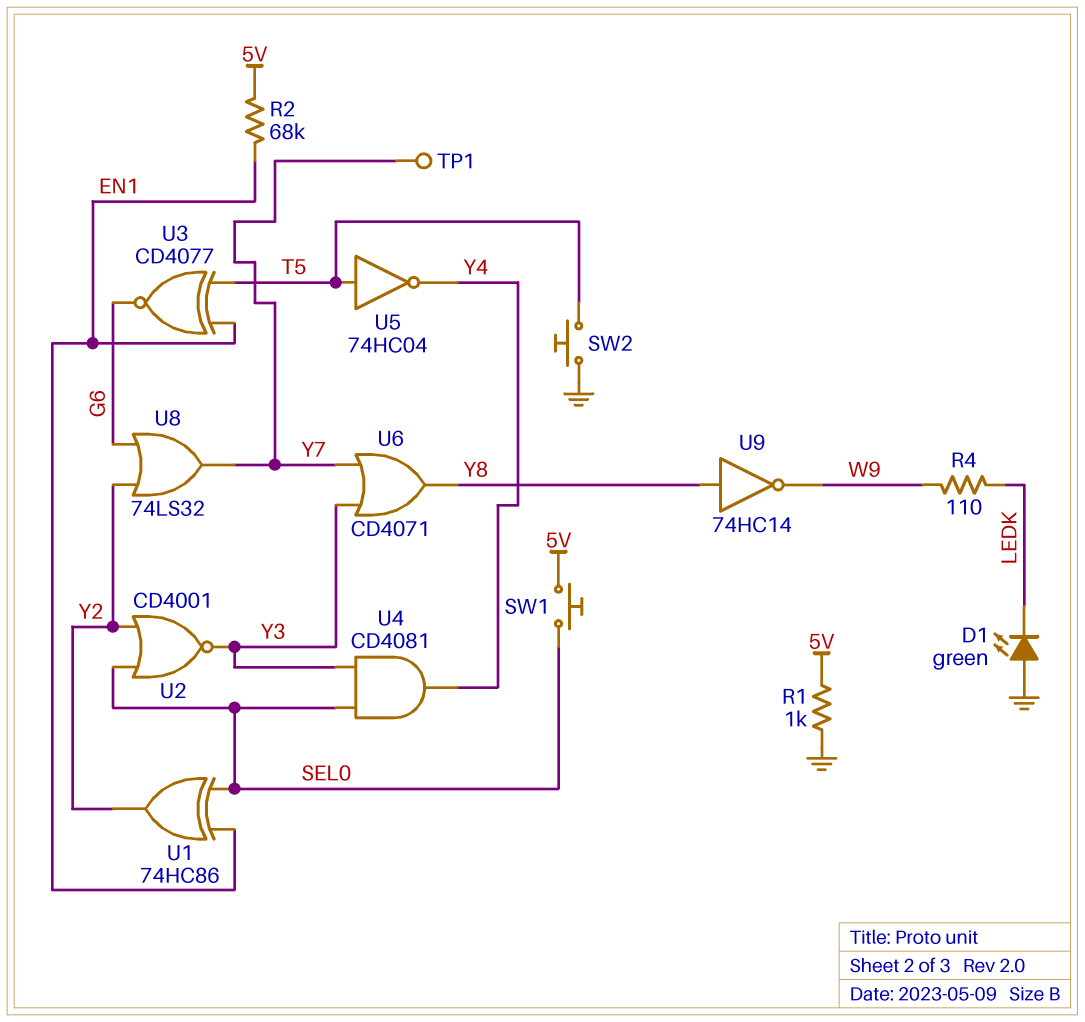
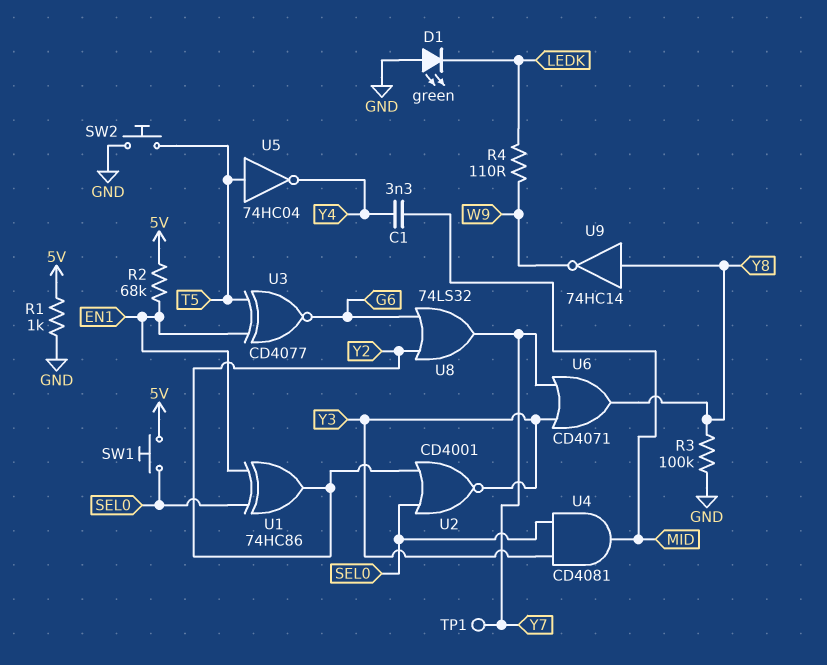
C1: none -> 3.3nF (MID, Y4)
R3: none -> 100k (GND, Y8)
U4: AND CD4081 (in SEL0, in Y3, out Y4) -> AND CD4081 (in SEL0, in Y3, out MID)

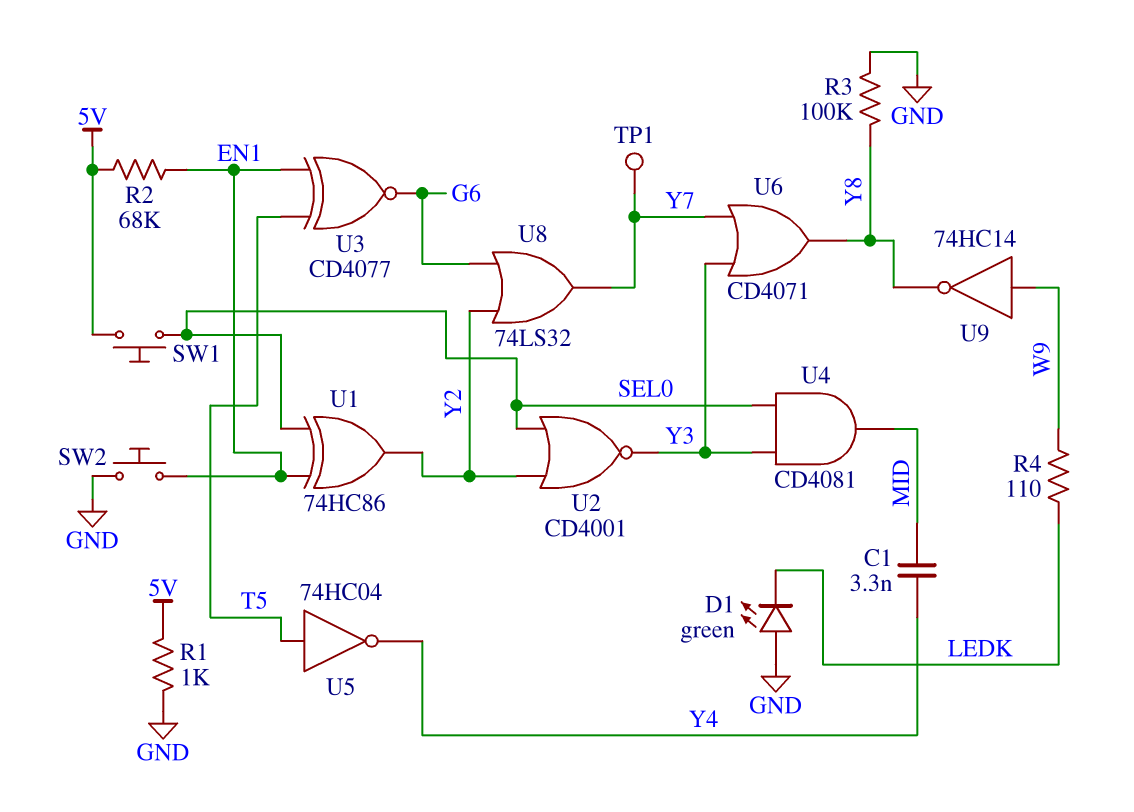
SW2: button (GND, T5) -> button (EN1, GND)
U9: NOT 74HC14 (in Y8, out W9) -> NOT 74HC14 (in W9, out Y8)

